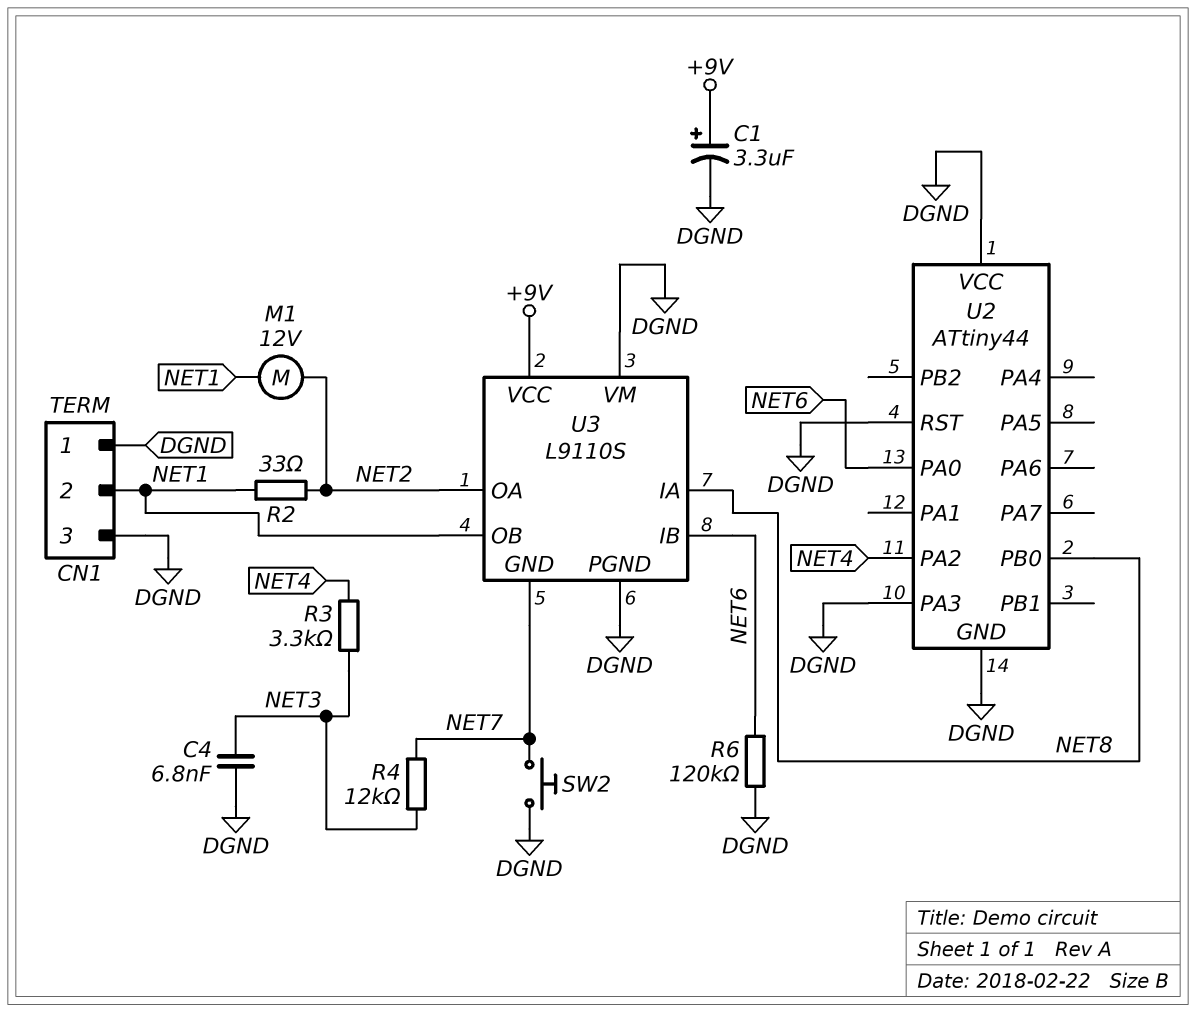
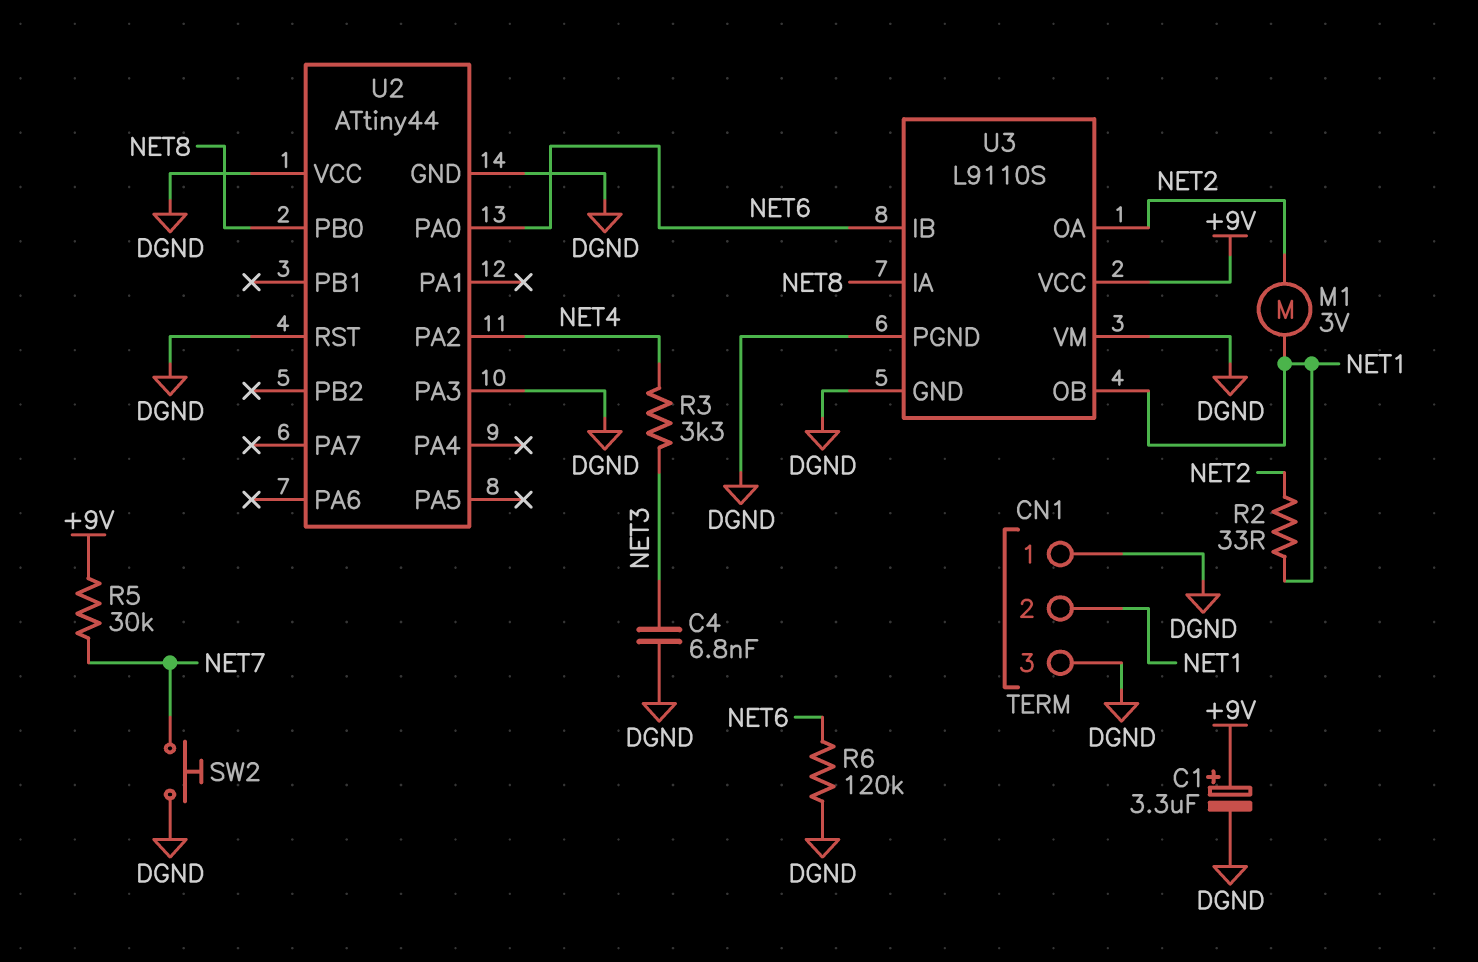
M1: motor 12V (NET1, NET2) -> motor 3V (NET1, NET2)
R4: 12k (NET3, NET7) -> none
R5: none -> 30k (+9V, NET7)
U3 pin GND: NET7 -> DGND

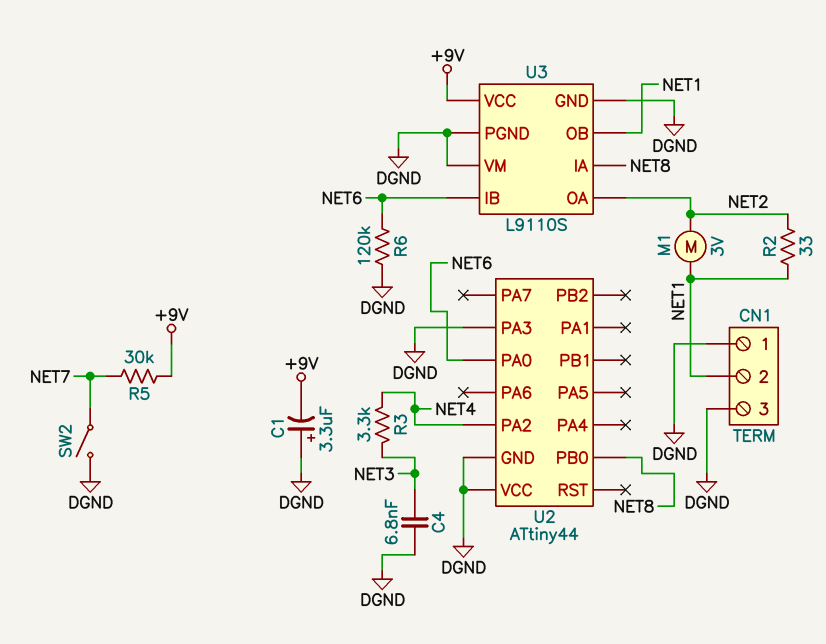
C1: 3.3uF (plus +9V, minus DGND) -> 3.3uF (plus DGND, minus +9V)
SW2: button (DGND, NET7) -> switch (DGND, NET7)
U2 pin RST: DGND -> none

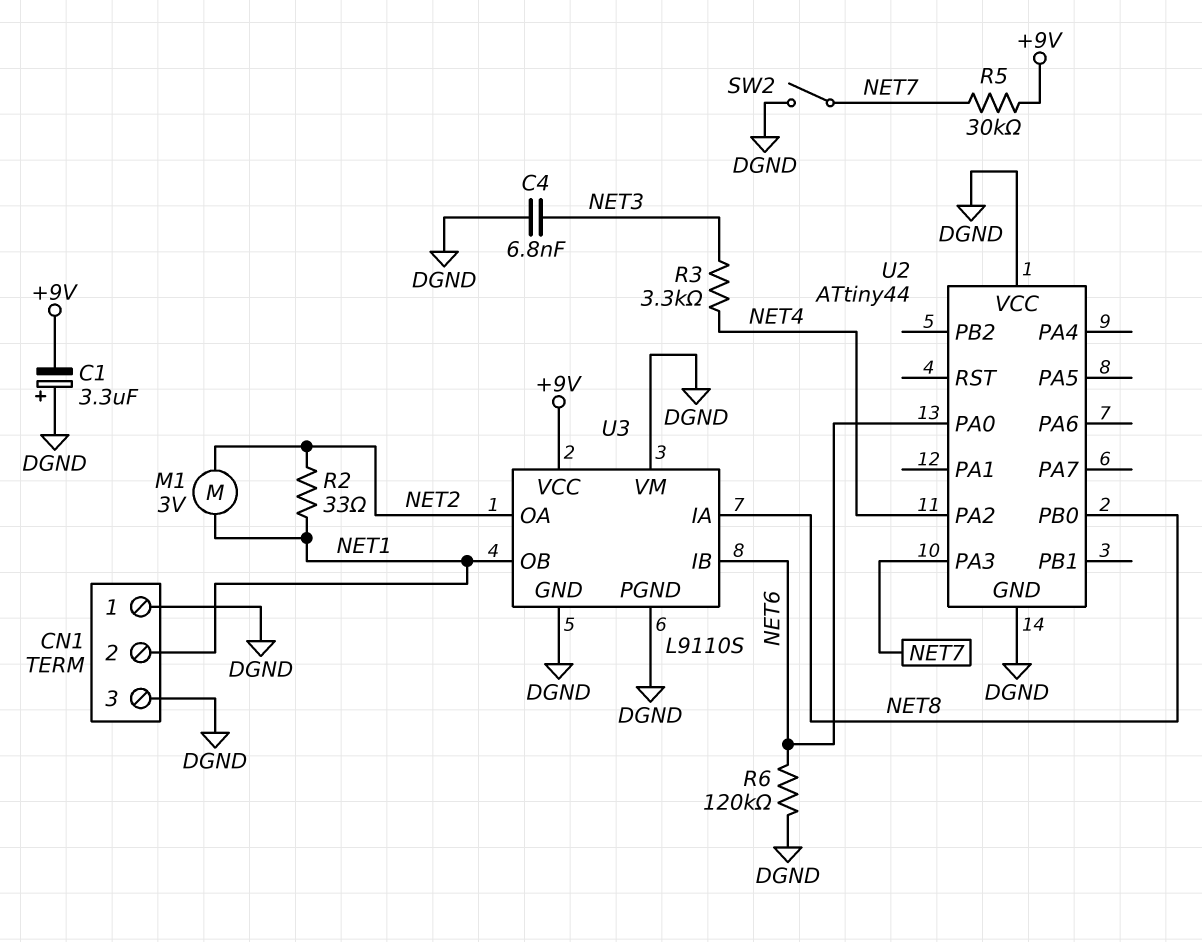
U2 pin PA3: DGND -> NET7

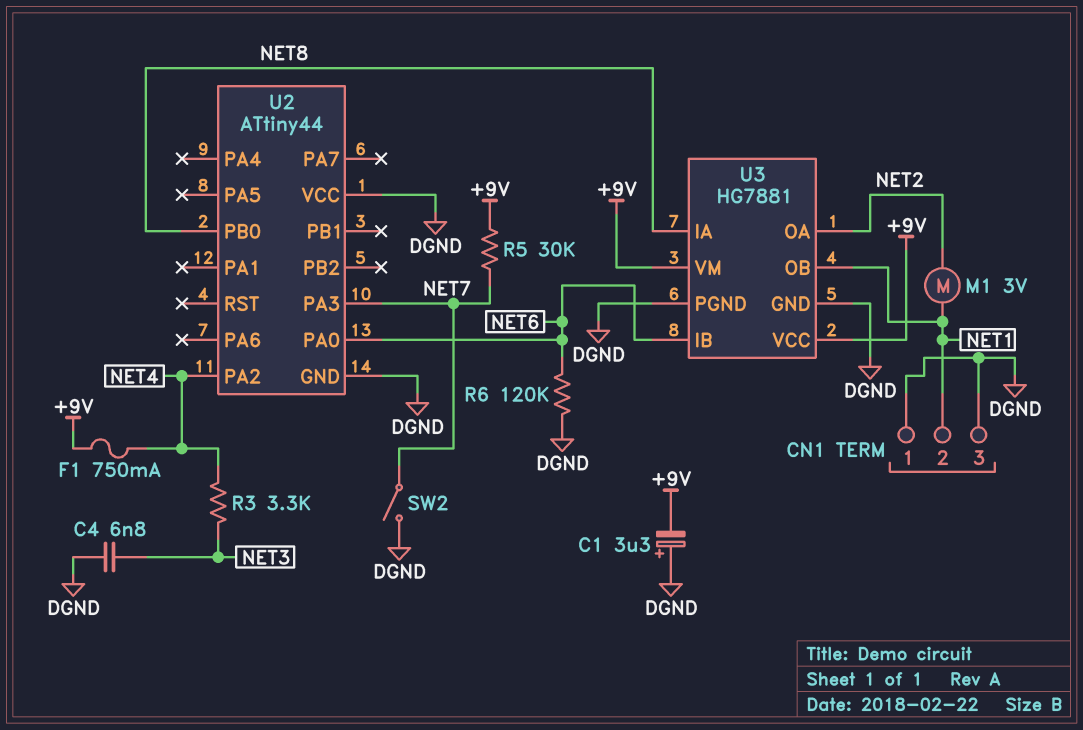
F1: none -> 750mA (+9V, NET4)
R2: 33 (NET1, NET2) -> none
U3: L9110S -> HG7881
U3 pin VM: DGND -> +9V

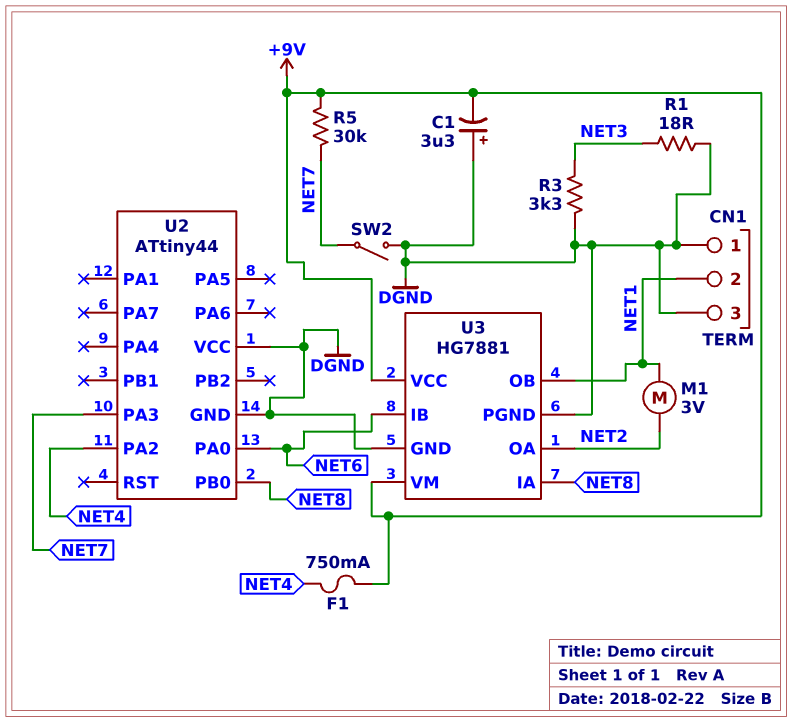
C4: 6.8nF (DGND, NET3) -> none
R1: none -> 18 (DGND, NET3)
R3: 3.3k (NET3, NET4) -> 3.3k (DGND, NET3)
R6: 120k (DGND, NET6) -> none

